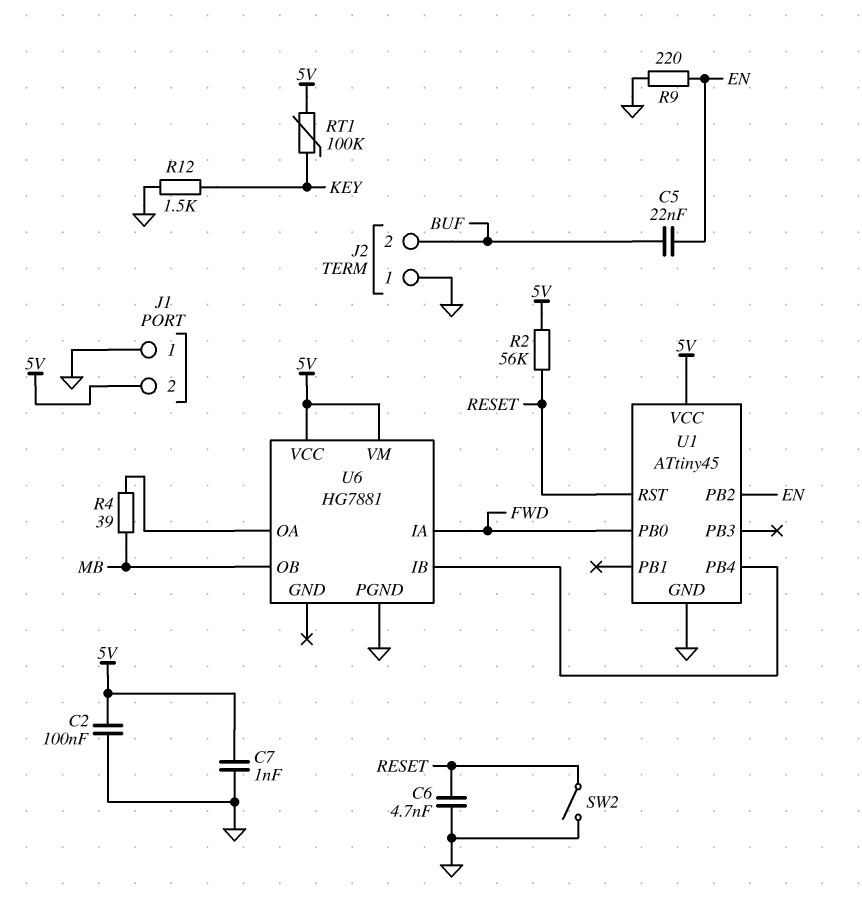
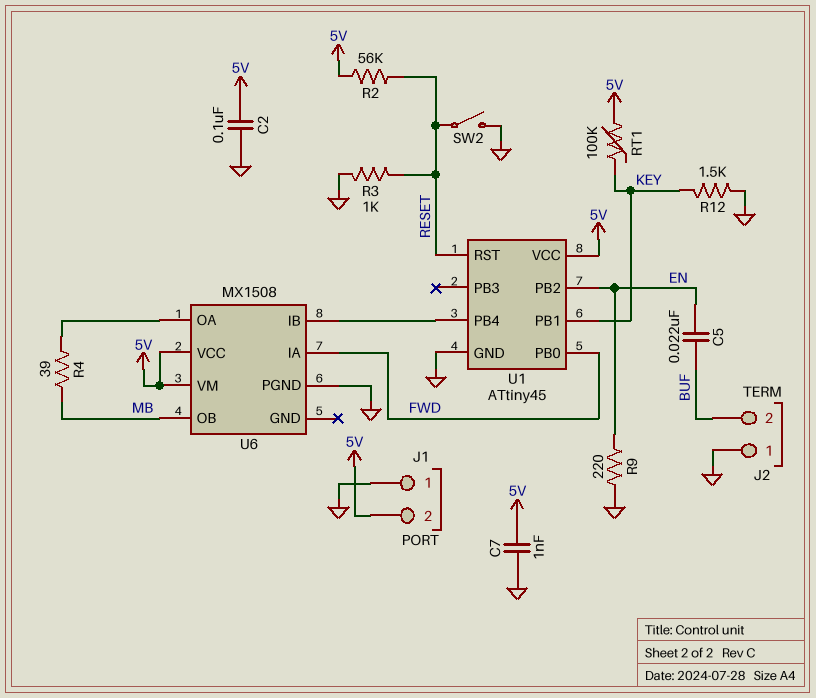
C6: 4.7nF (GND, RESET) -> none
R3: none -> 1k (GND, RESET)
U1 pin PB1: none -> KEY
U6: HG7881 -> MX1508

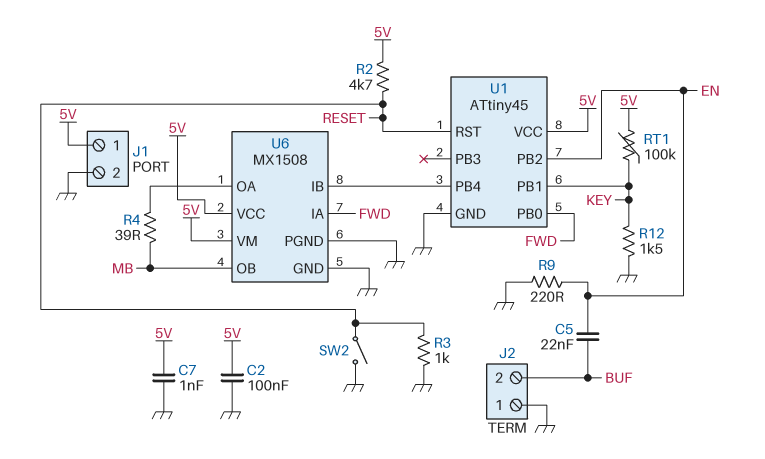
J1 pin 1: GND -> 5V
J1 pin 2: 5V -> GND
R2: 56k (5V, RESET) -> 4.7k (5V, RESET)
U6 pin GND: none -> GND

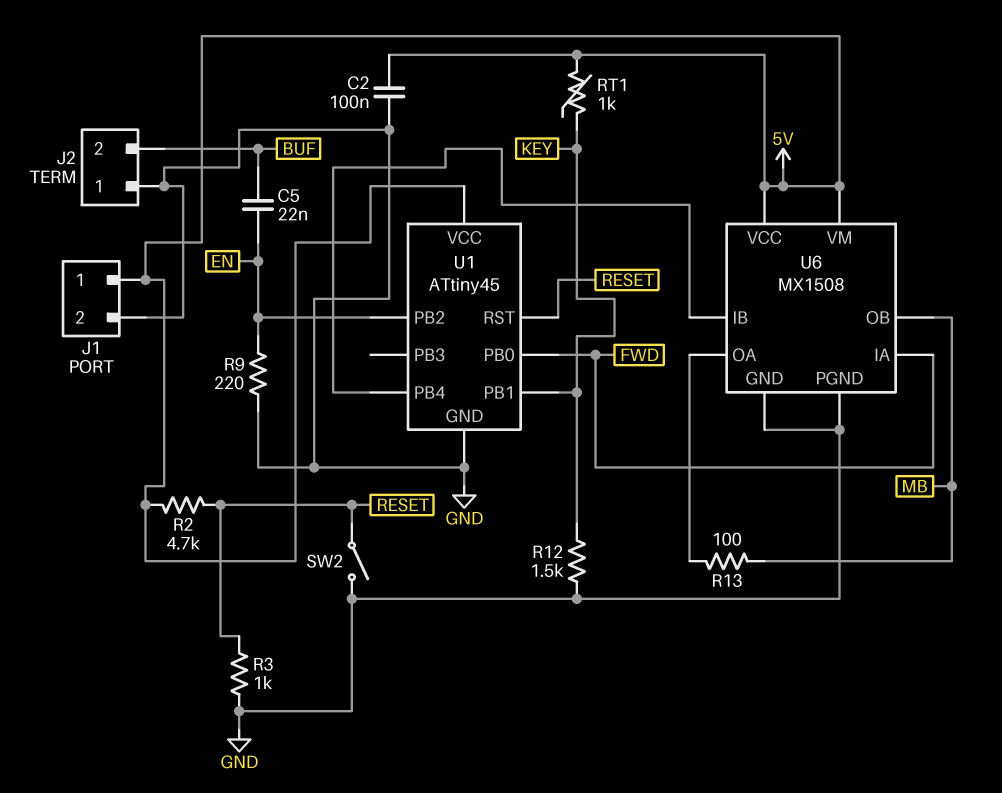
C7: 1nF (5V, GND) -> none
R4: 39 (MB, U6/OA) -> none
R13: none -> 100 (MB, U6/OA)
RT1: 100k (5V, KEY) -> 1k (5V, KEY)

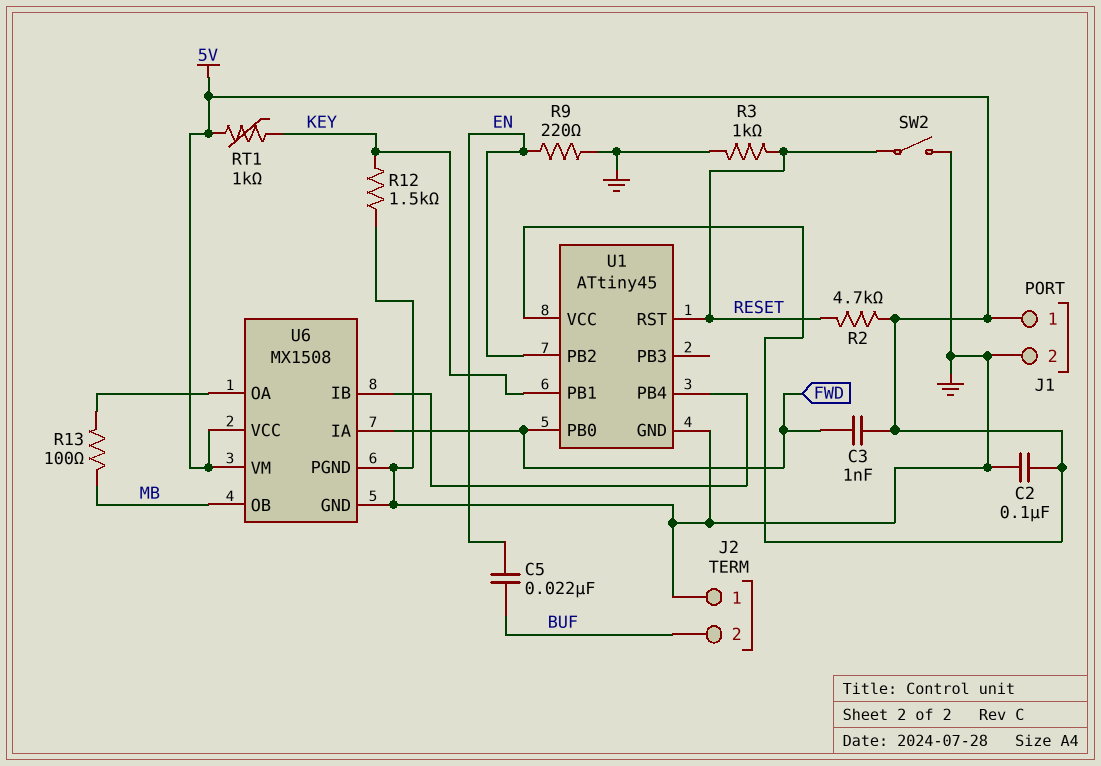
C3: none -> 1nF (5V, FWD)

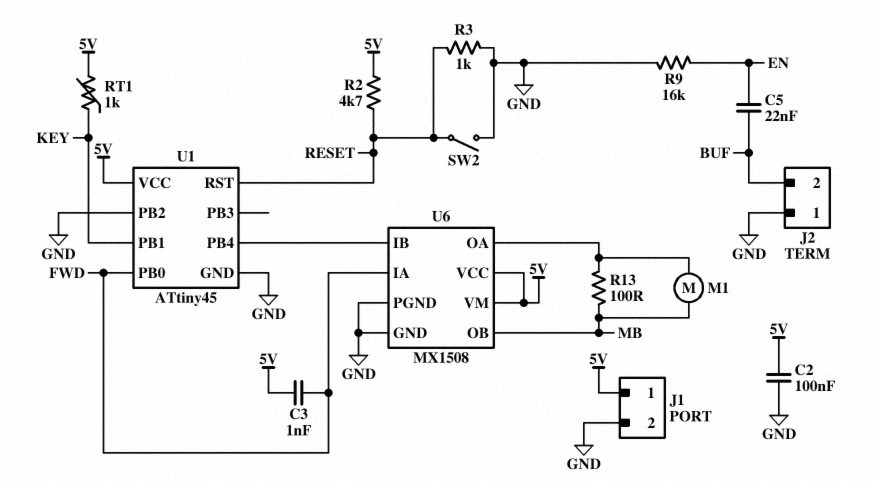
M1: none -> motor (MB, U6/OA)
R9: 220 (EN, GND) -> 16k (EN, GND)
R12: 1.5k (GND, KEY) -> none
U1 pin PB2: EN -> GND

